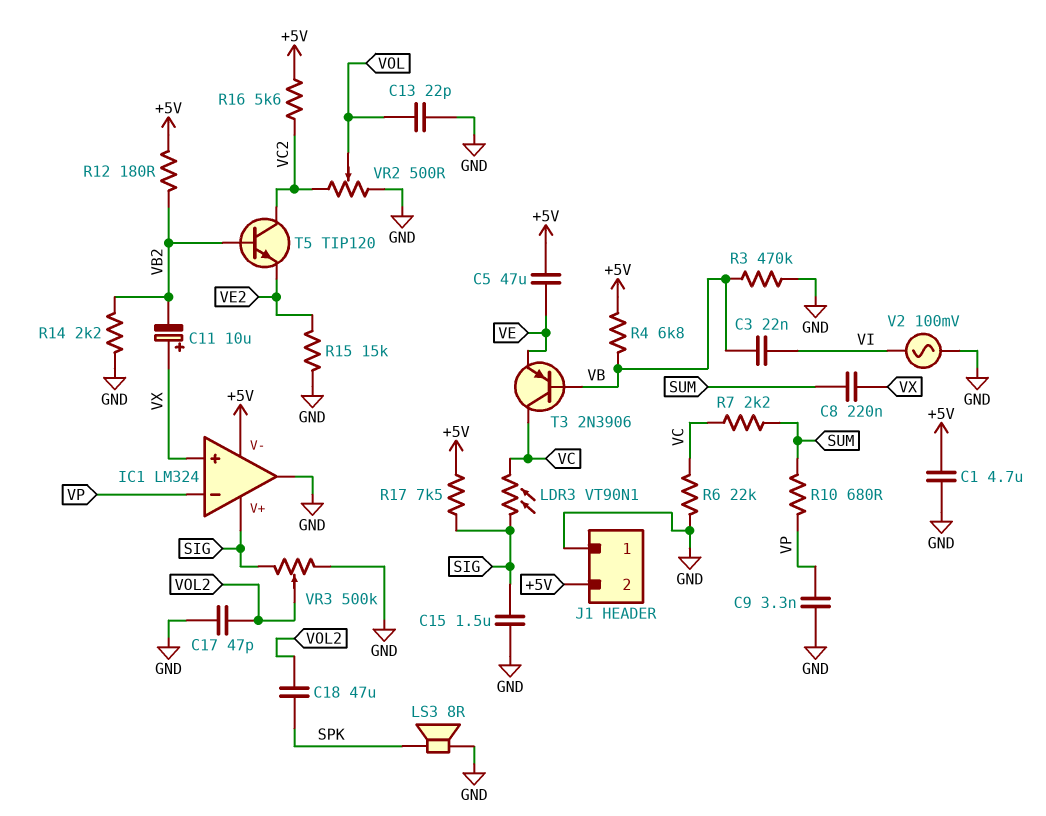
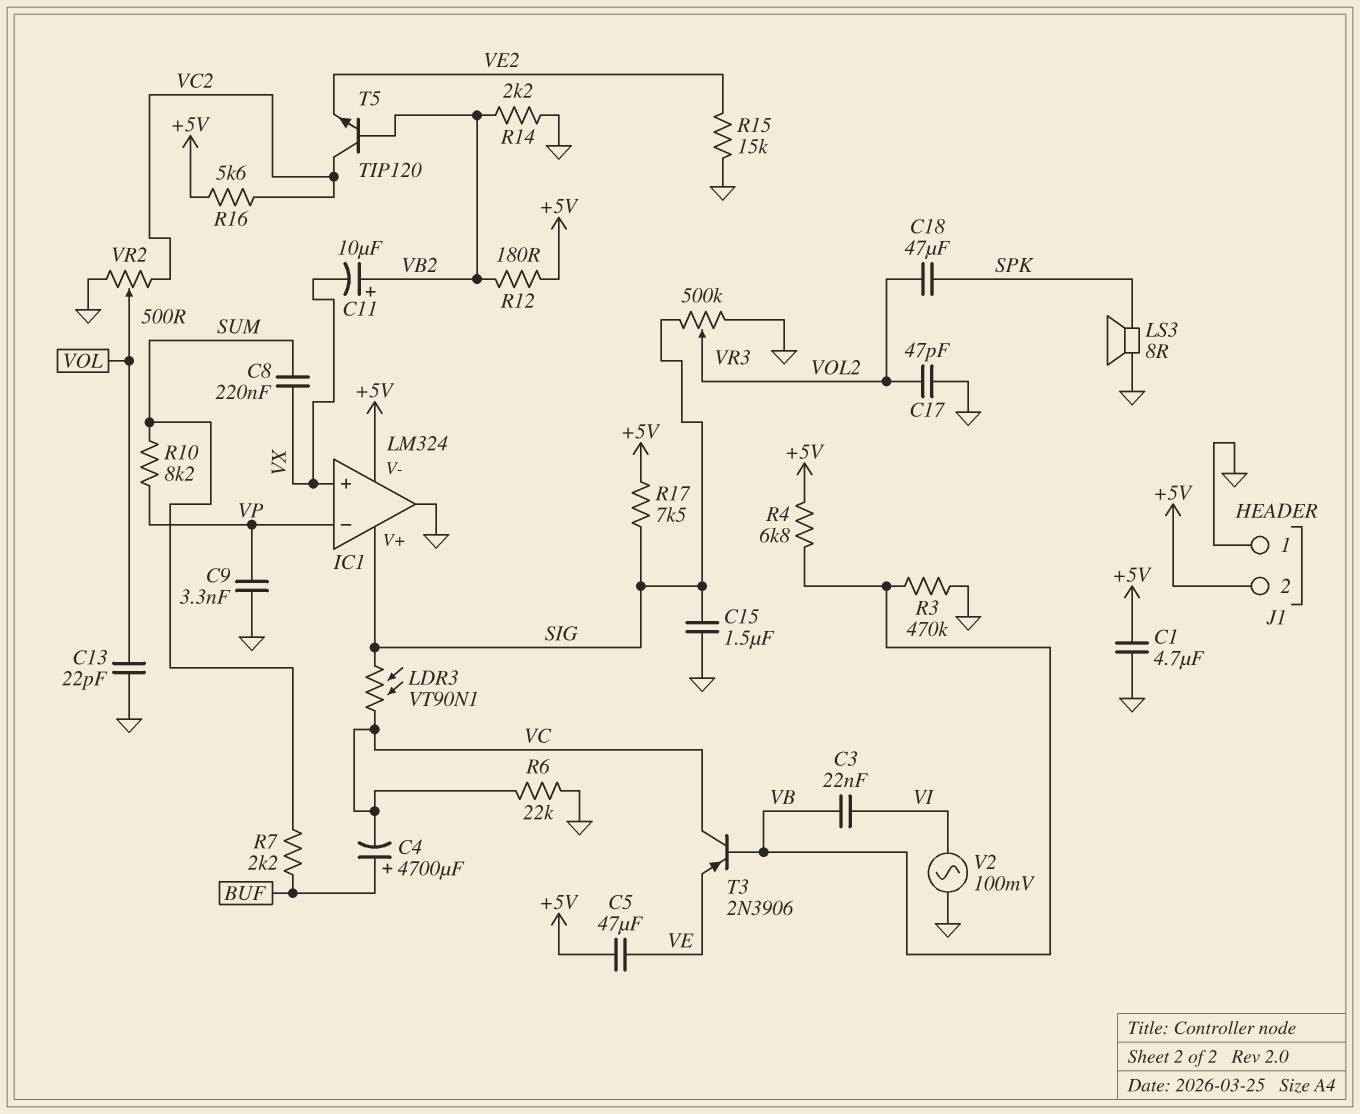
C4: none -> 4700uF (plus BUF, minus VC)
C11: 10uF (plus VX, minus VB2) -> 10uF (plus VB2, minus VX)
R7: 2.2k (SUM, VC) -> 2.2k (BUF, SUM)
R10: 680 (SUM, VP) -> 8.2k (SUM, VP)

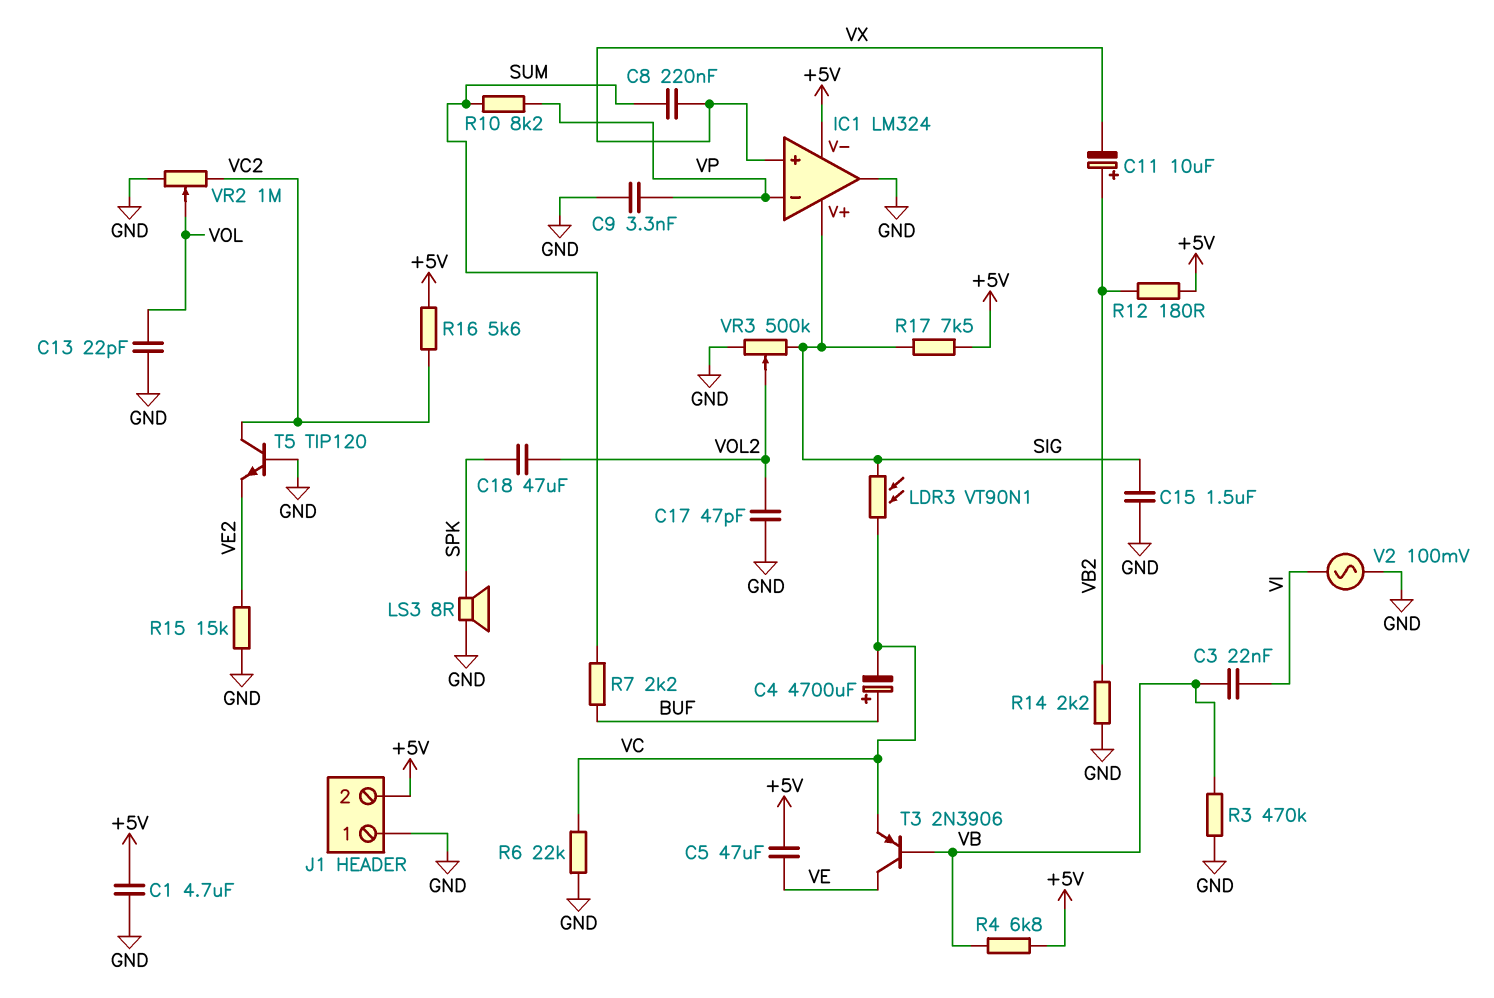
T3: PNP 2N3906 (B VB, C VC, E VE) -> PNP 2N3906 (B VB, C VE, E VC)
T5: NPN TIP120 (B VB2, C VC2, E VE2) -> NPN TIP120 (B GND, C VC2, E VE2)
VR2: 500 (GND, VC2, wiper VOL) -> 1M (GND, VC2, wiper VOL)

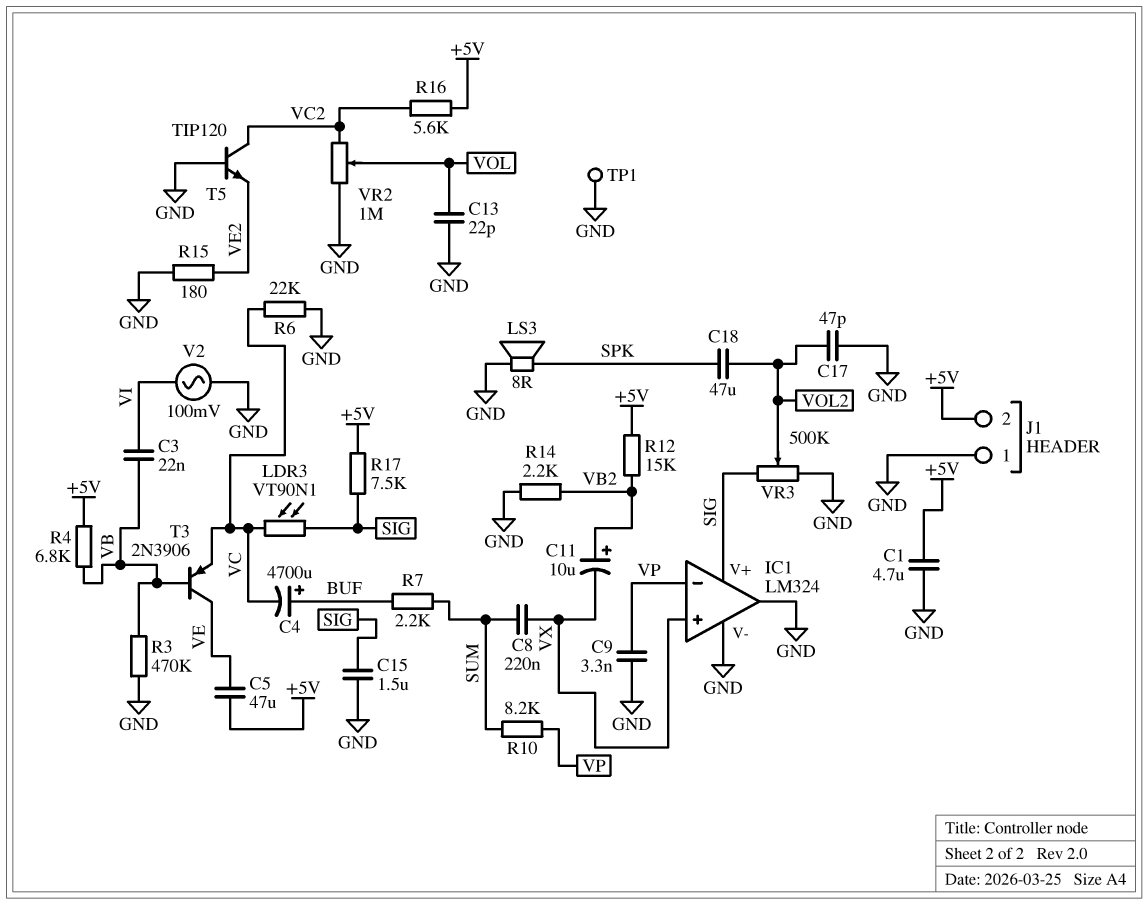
IC1 pin V-: +5V -> GND
R12: 180 (+5V, VB2) -> 15k (+5V, VB2)
R15: 15k (GND, VE2) -> 180 (GND, VE2)
TP1: none -> test point (GND)

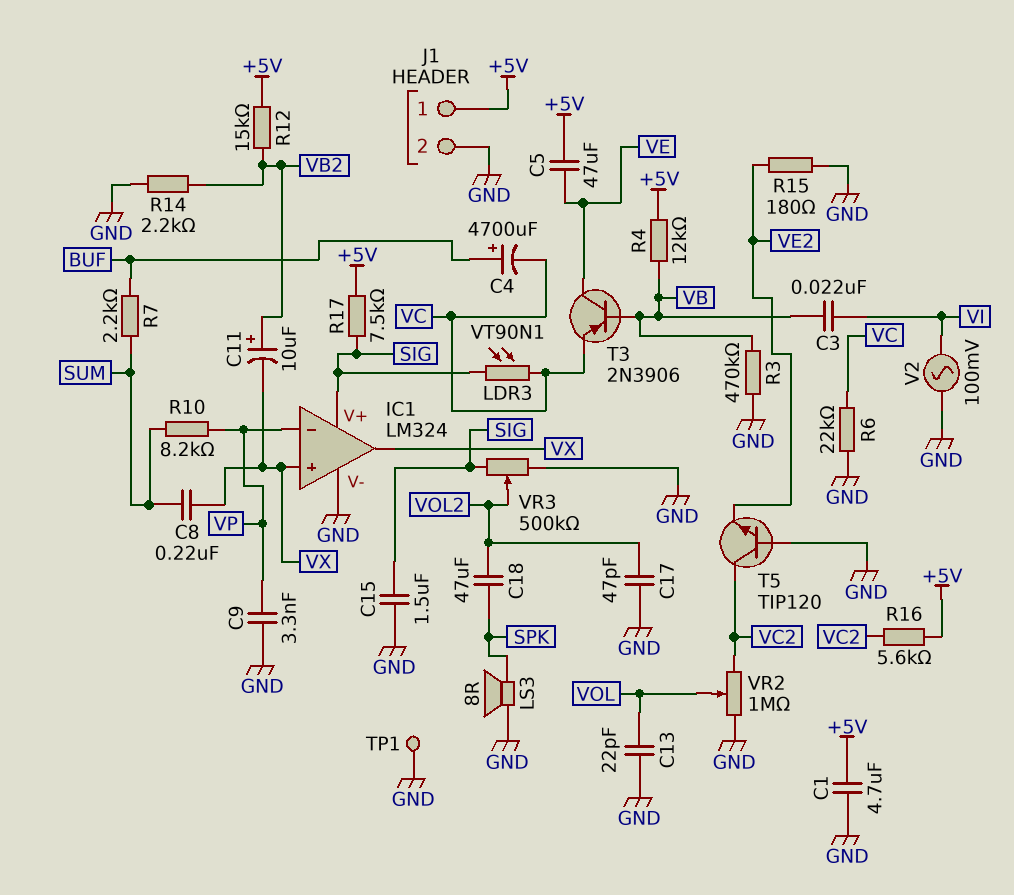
IC1 pin out: GND -> VX
J1 pin 1: GND -> +5V
J1 pin 2: +5V -> GND
R4: 6.8k (+5V, VB) -> 12k (+5V, VB)

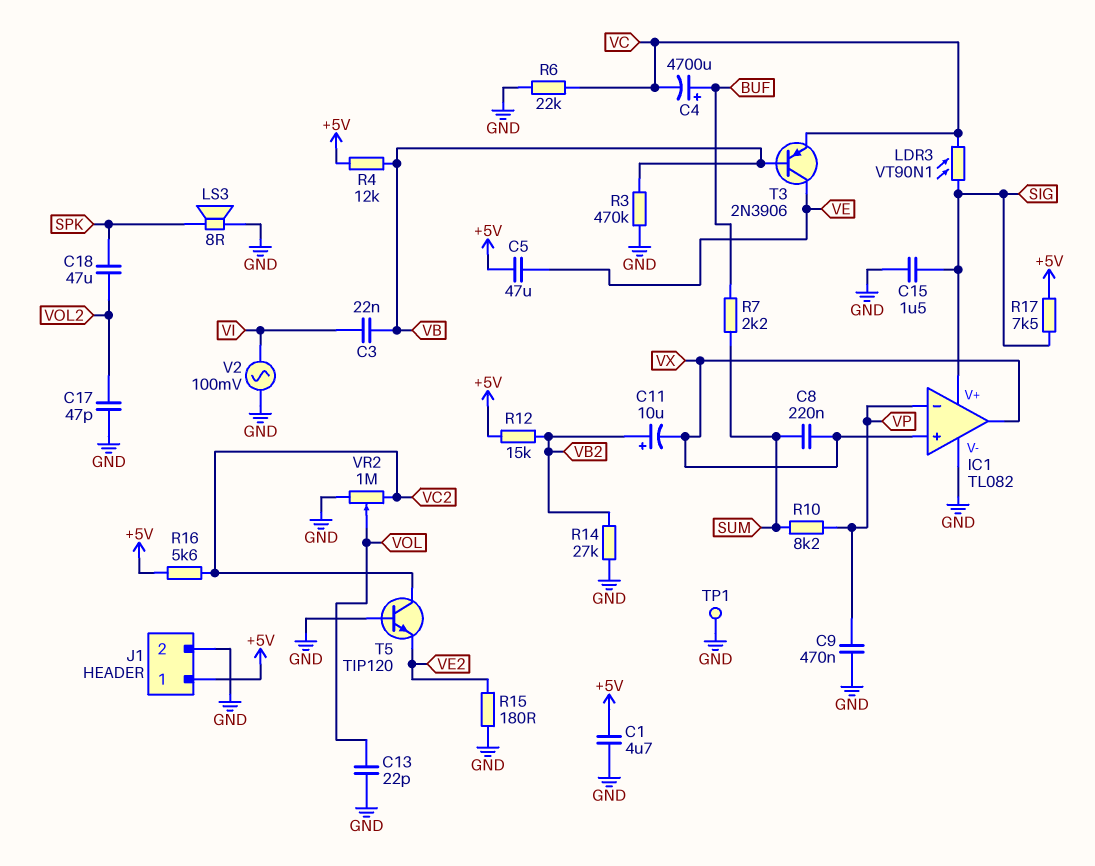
C9: 3.3nF (GND, VP) -> 470nF (GND, VP)
IC1: LM324 -> TL082
R14: 2.2k (GND, VB2) -> 27k (GND, VB2)
VR3: 500k (GND, SIG, wiper VOL2) -> none

